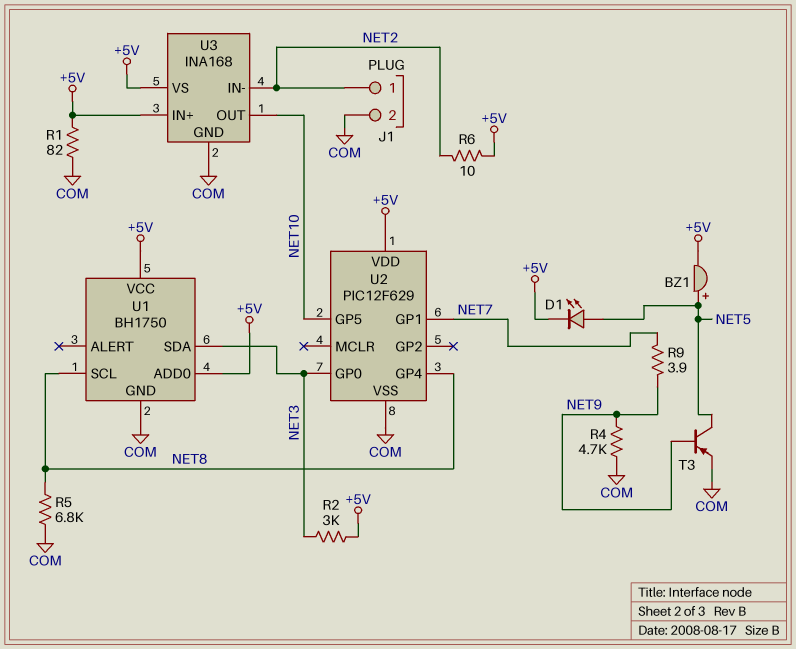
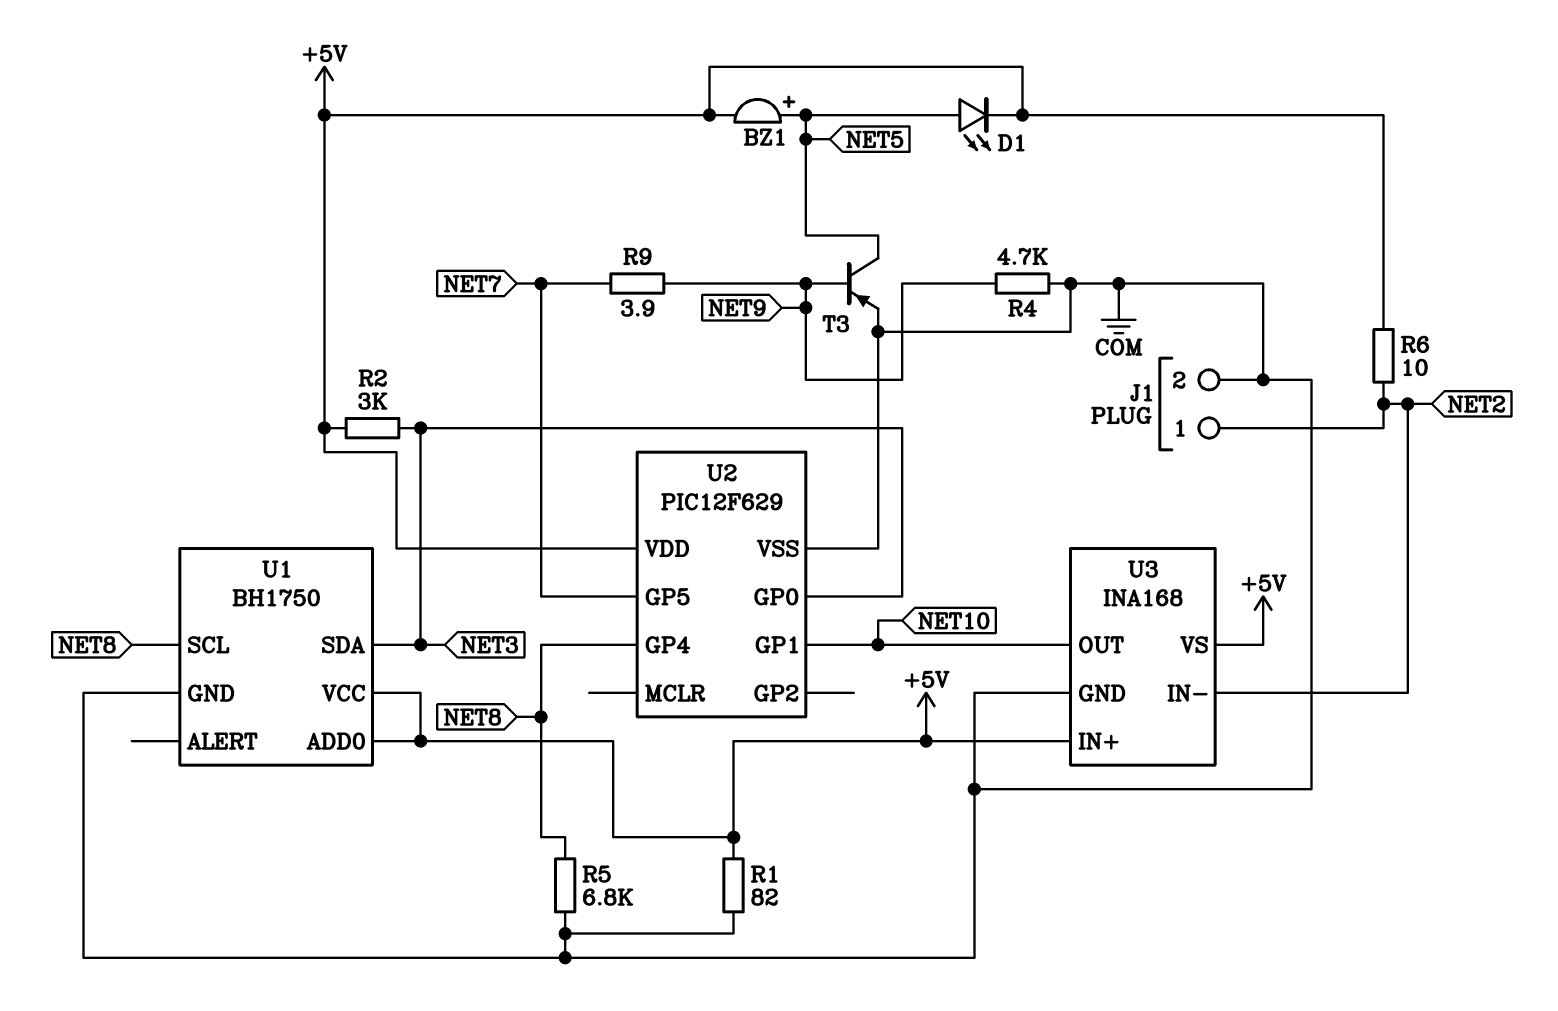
U2 pin GP1: NET7 -> NET10
U2 pin GP5: NET10 -> NET7

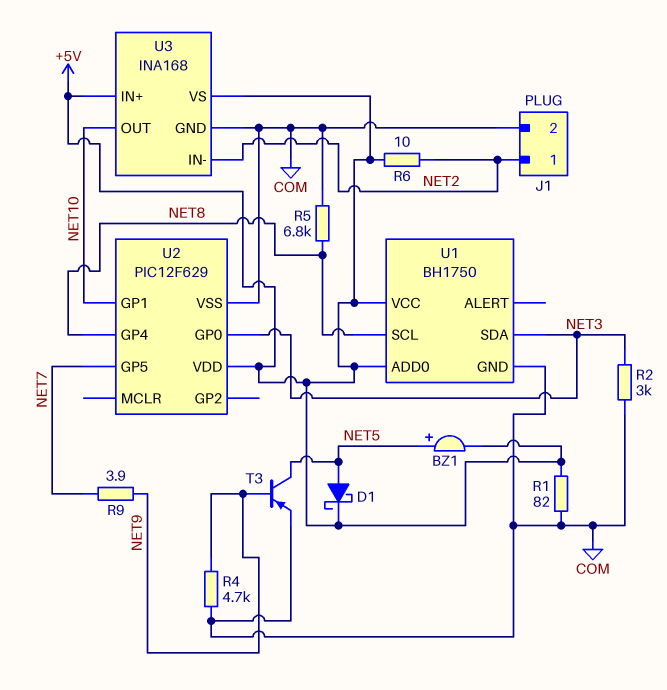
D1: LED (A NET5, K +5V) -> schottky (A NET5, K +5V)
R2: 3k (+5V, NET3) -> 3k (COM, NET3)

